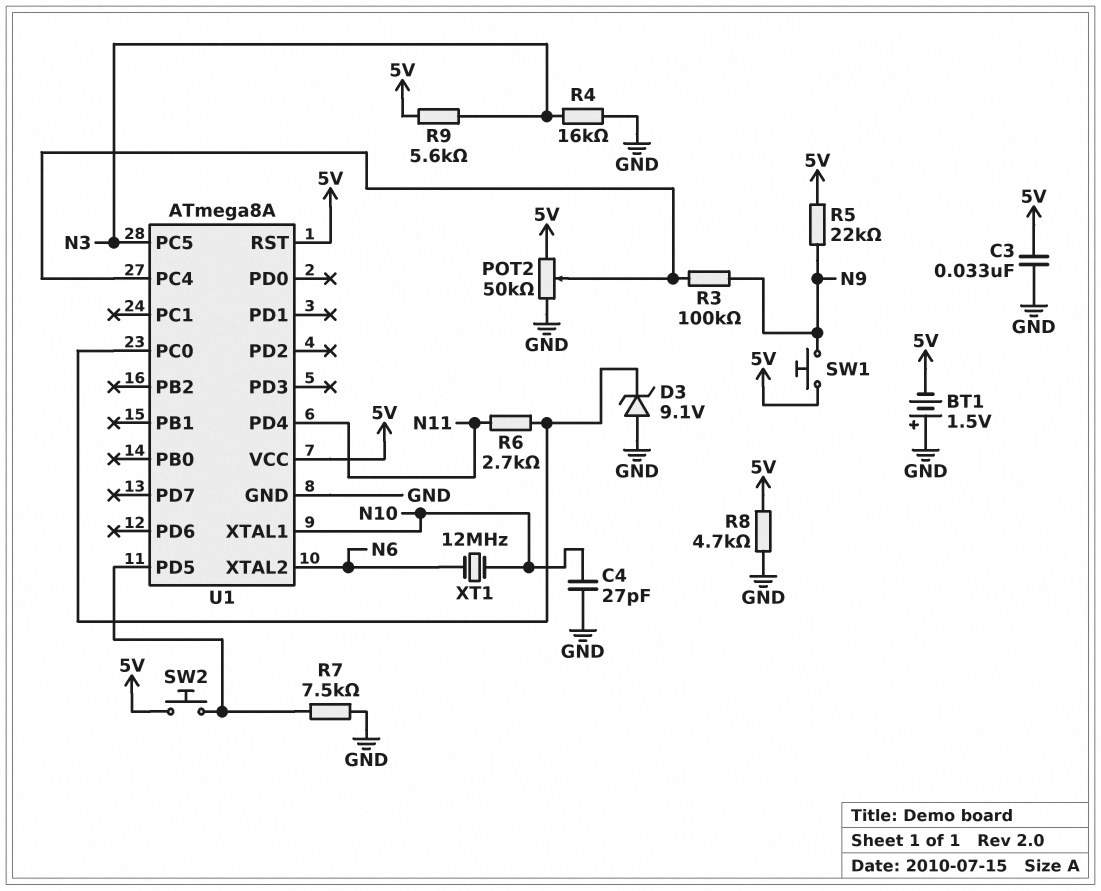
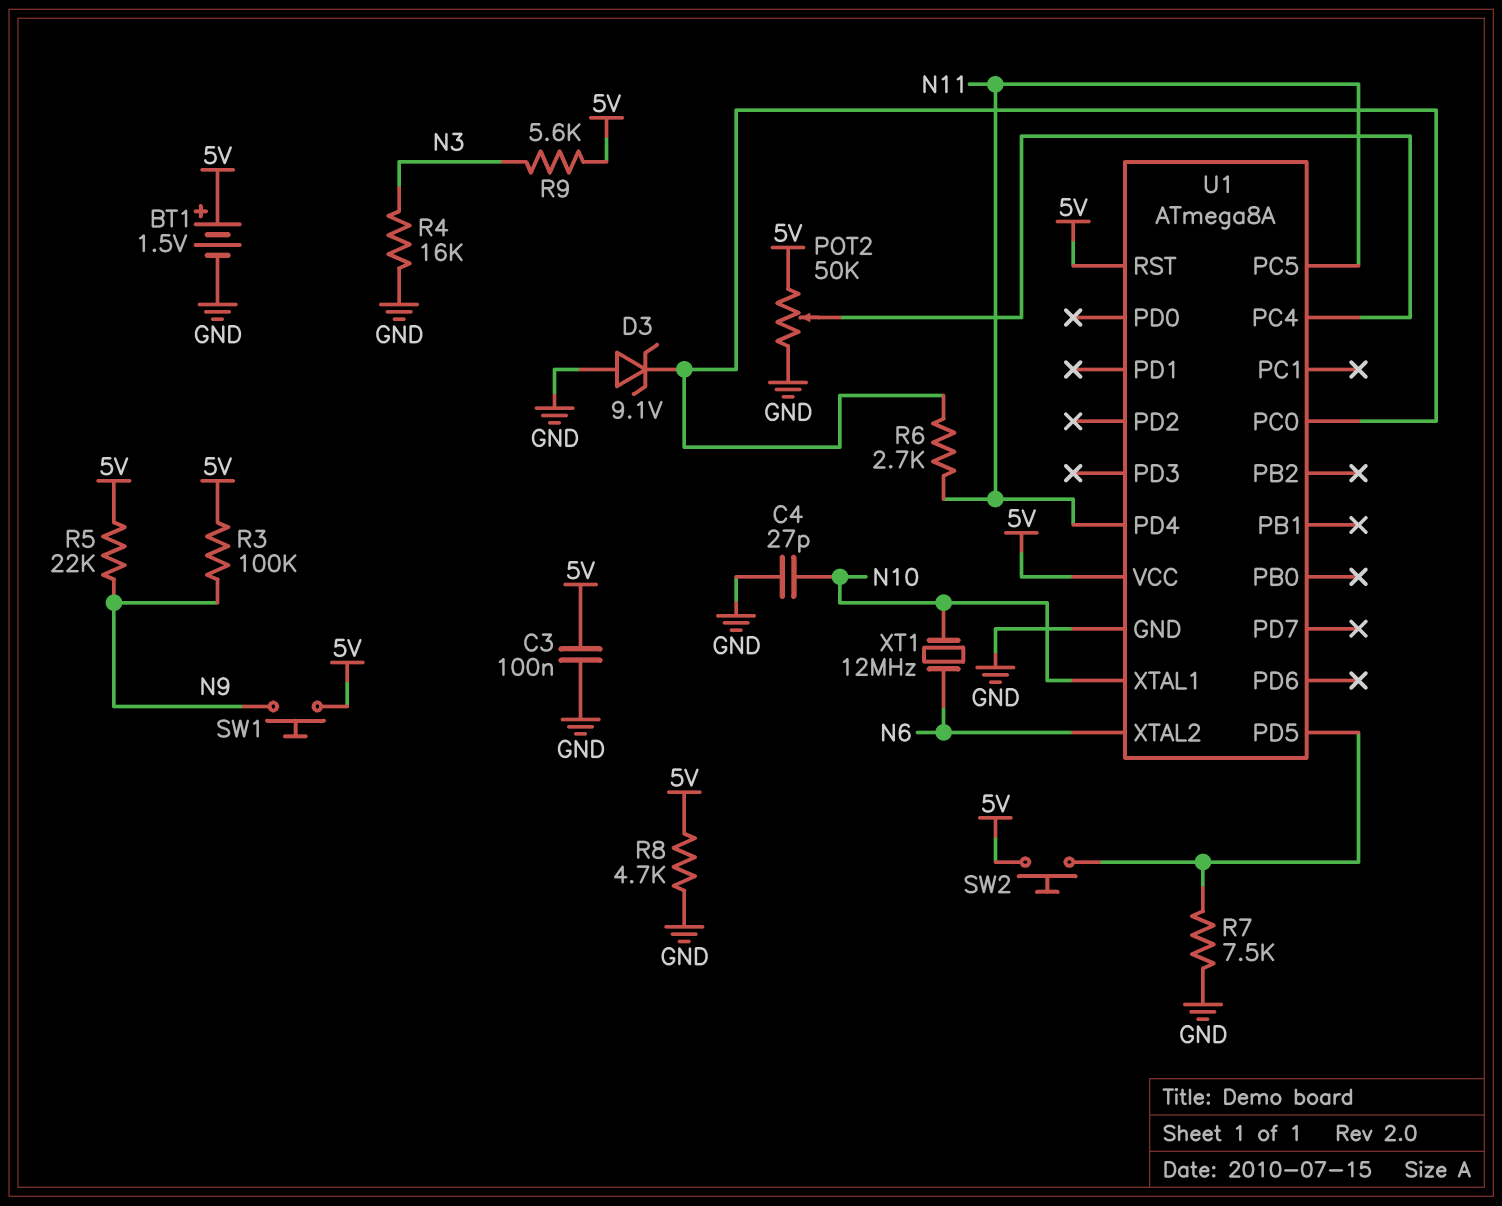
BT1: 1.5V (plus GND, minus 5V) -> 1.5V (plus 5V, minus GND)
C3: 33nF (5V, GND) -> 100nF (5V, GND)
R3: 100k (N9, U1/PC4) -> 100k (5V, N9)
U1 pin PC5: N3 -> N11

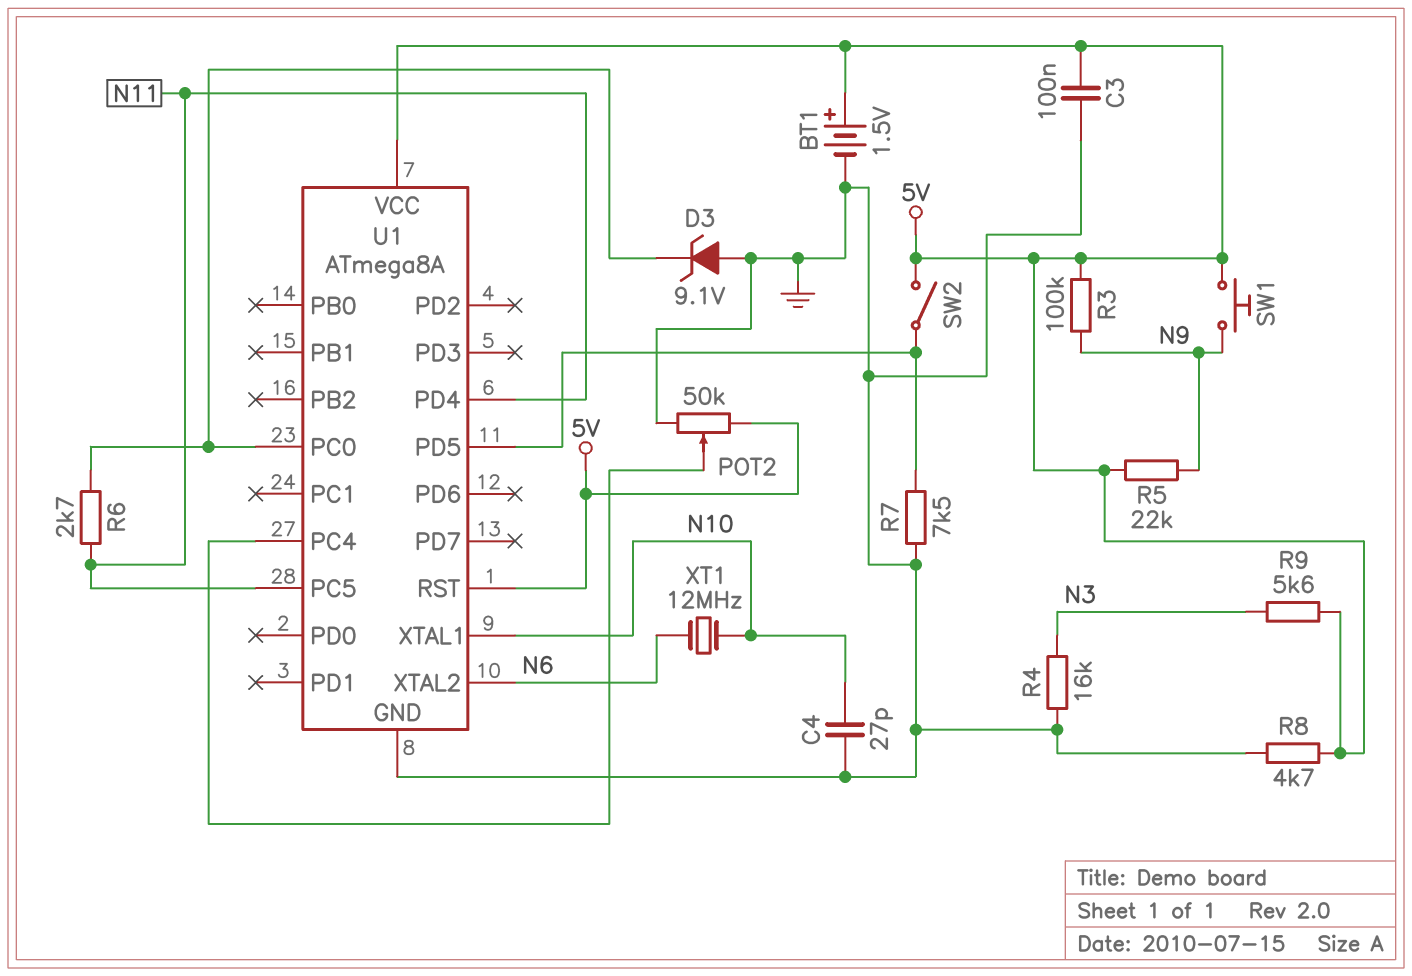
SW2: button (5V, U1/PD5) -> switch (5V, U1/PD5)

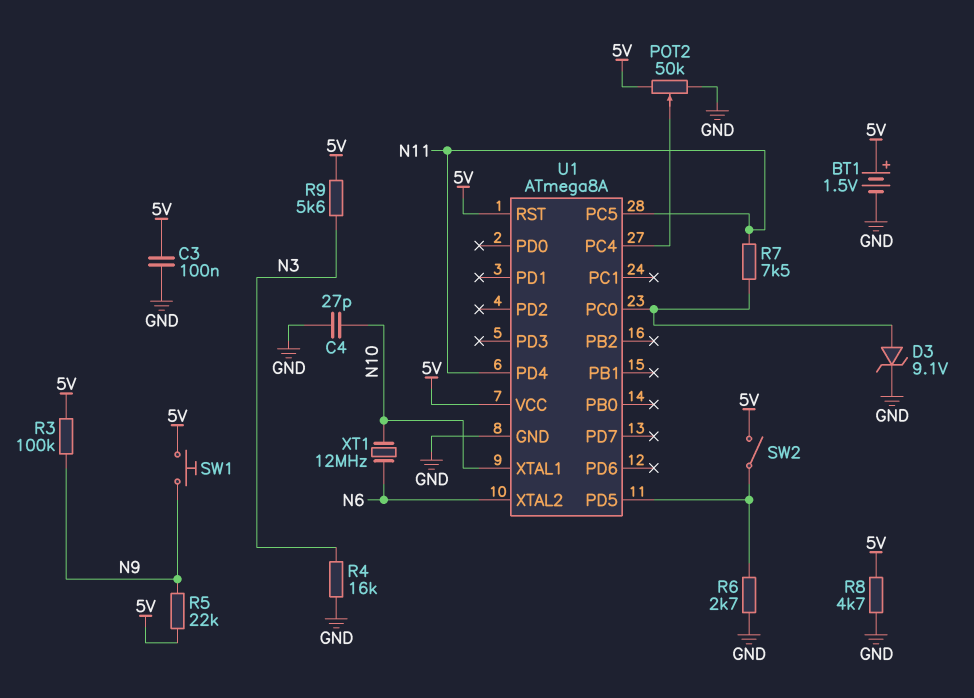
D3: zener 9.1V (A GND, K U1/PC0) -> zener 9.1V (A U1/PC0, K GND)
R6: 2.7k (N11, U1/PC0) -> 2.7k (GND, U1/PD5)
R7: 7.5k (GND, U1/PD5) -> 7.5k (N11, U1/PC0)

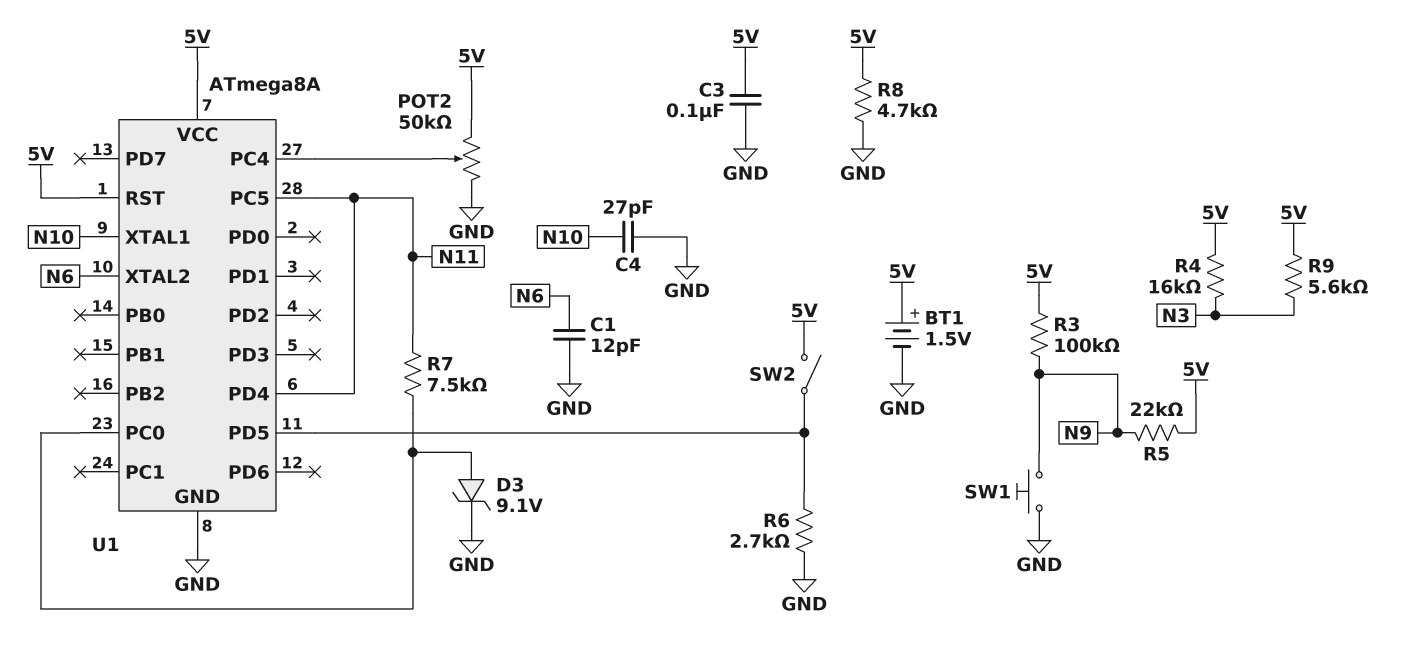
C1: none -> 12pF (GND, N6)
R4: 16k (GND, N3) -> 16k (5V, N3)
SW1: button (5V, N9) -> button (GND, N9)
XT1: 12MHz (N6, N10) -> none

